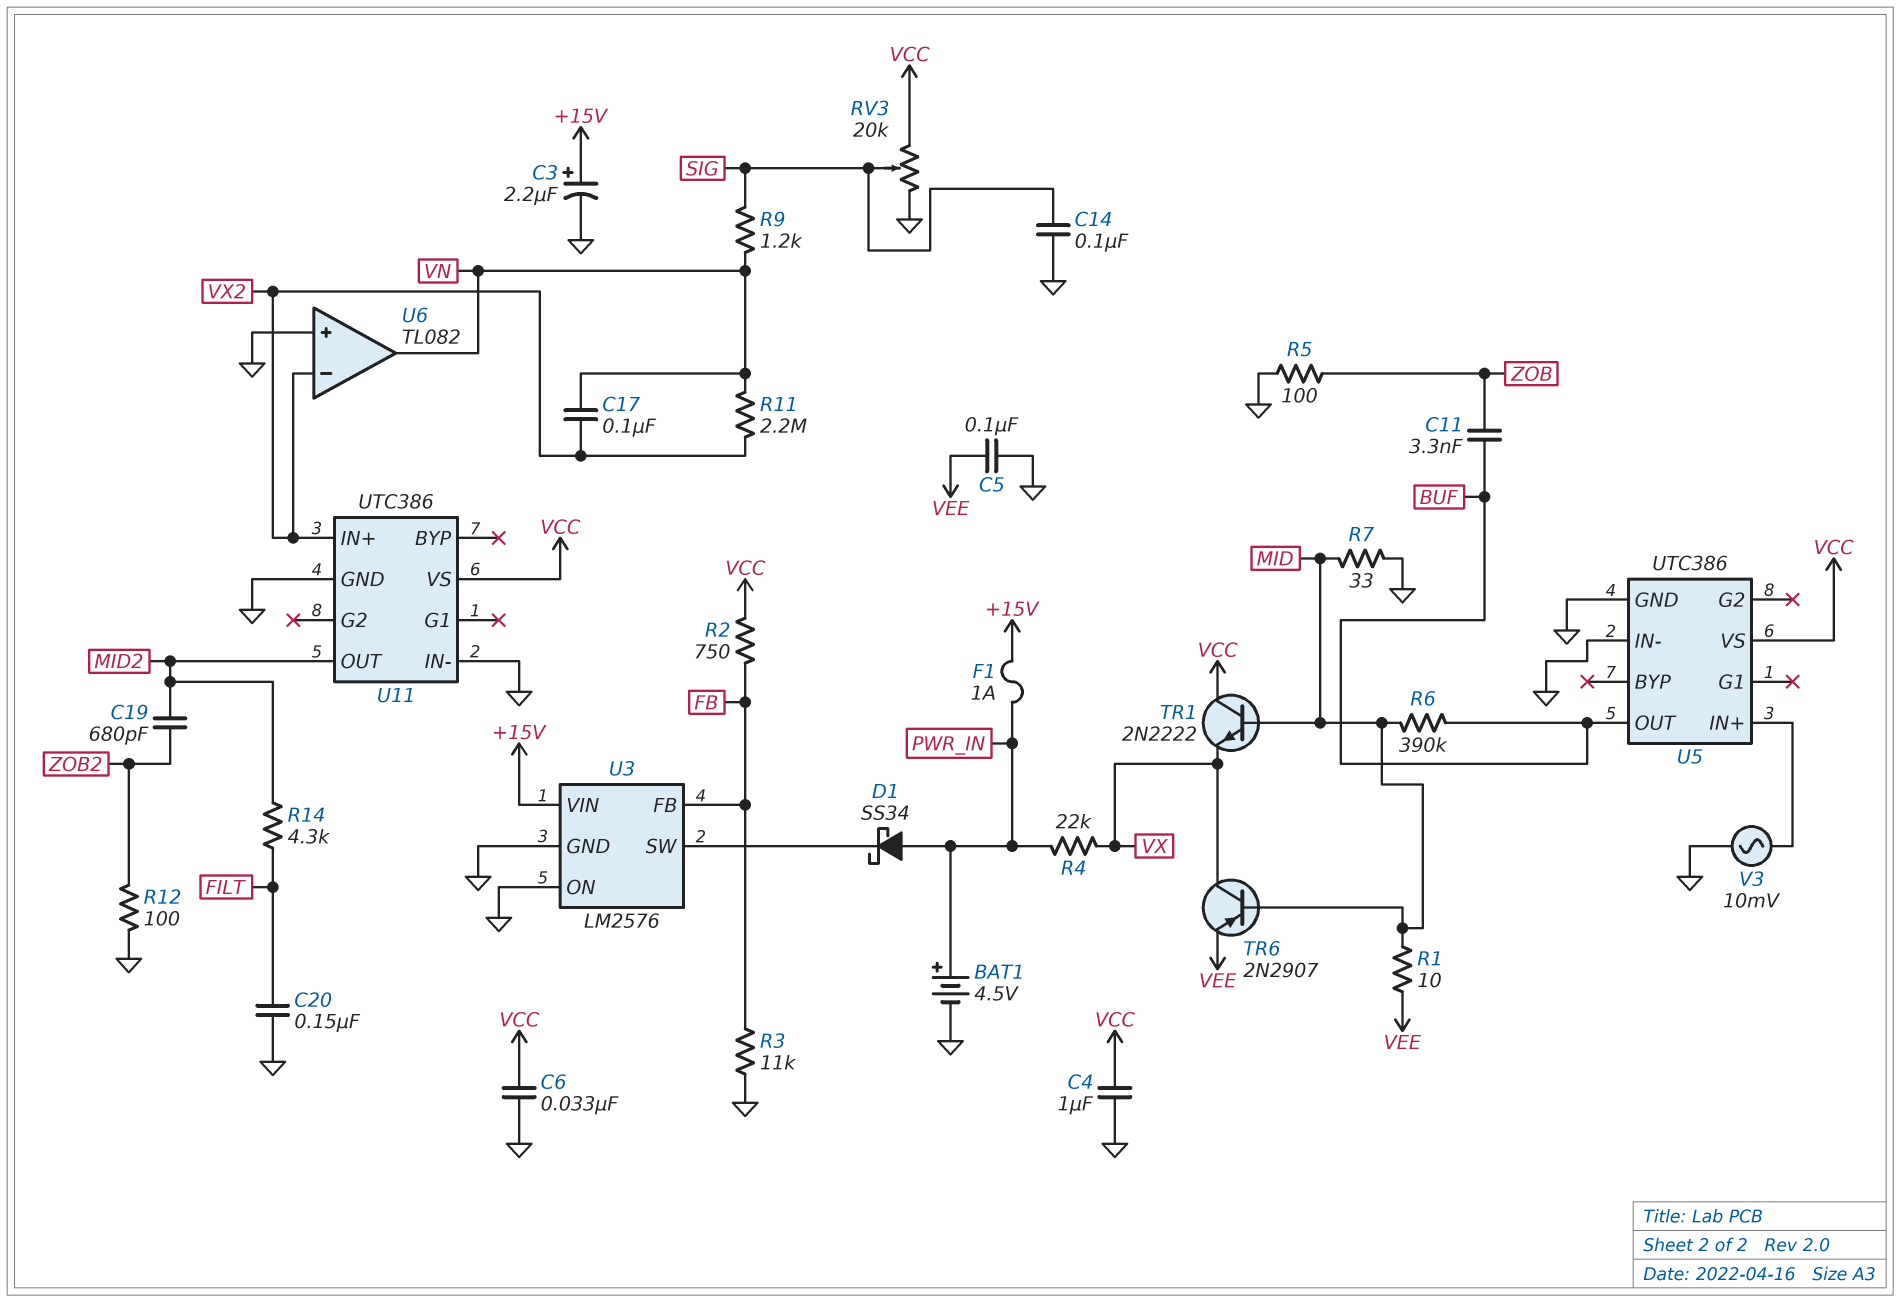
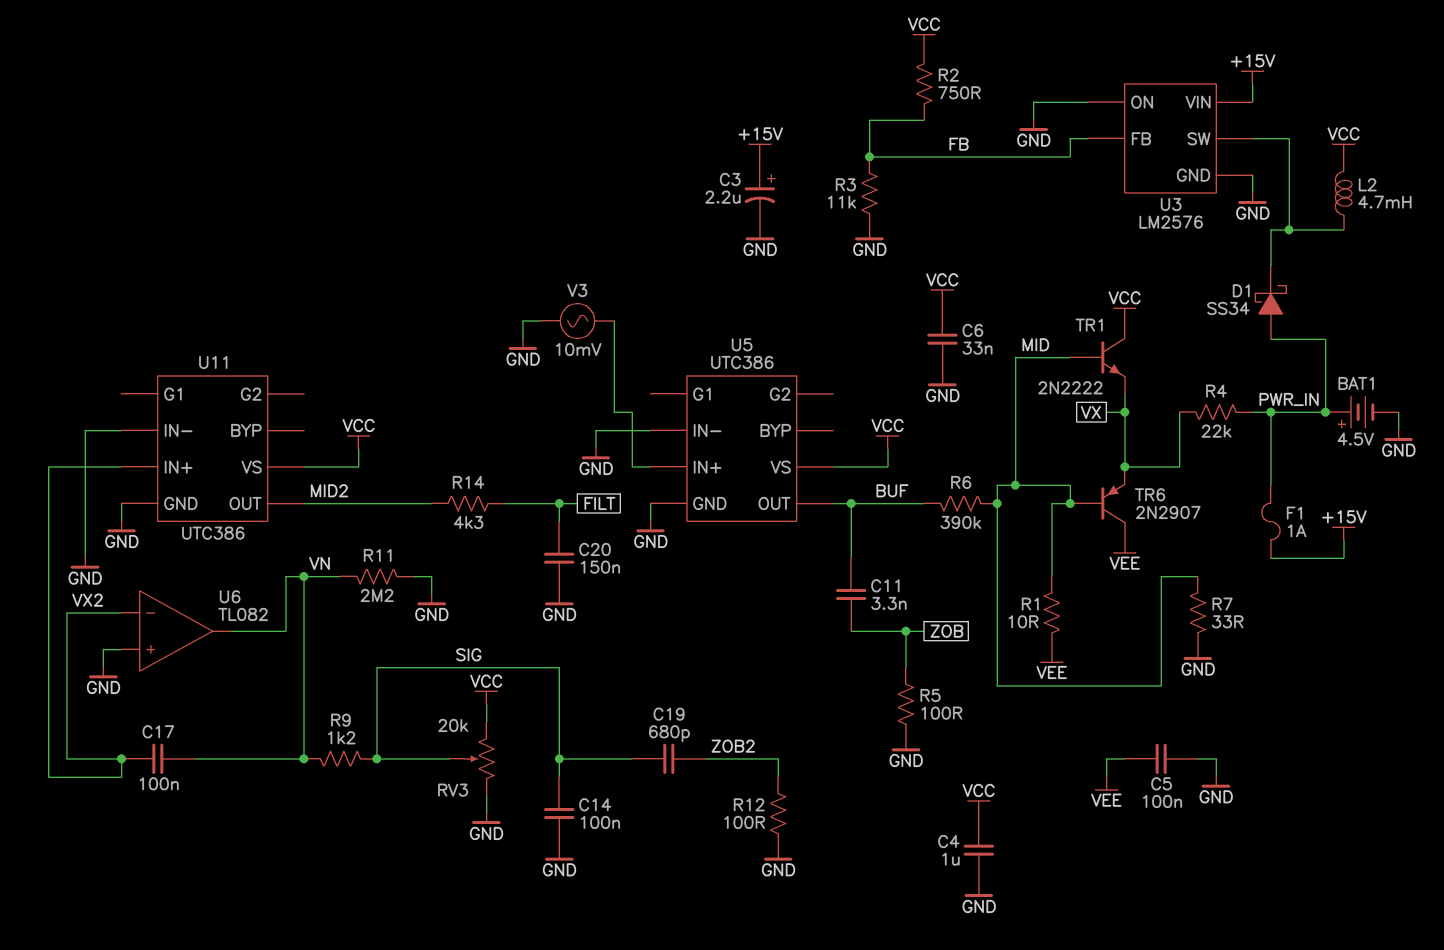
C19: 680pF (MID2, ZOB2) -> 680pF (SIG, ZOB2)
L2: none -> 4.7mH (U3/SW, VCC)
R11: 2.2M (VN, VX2) -> 2.2M (GND, VN)
TR6: PNP 2N2907 (B MID, C VX, E VEE) -> PNP 2N2907 (B MID, C VEE, E VX)

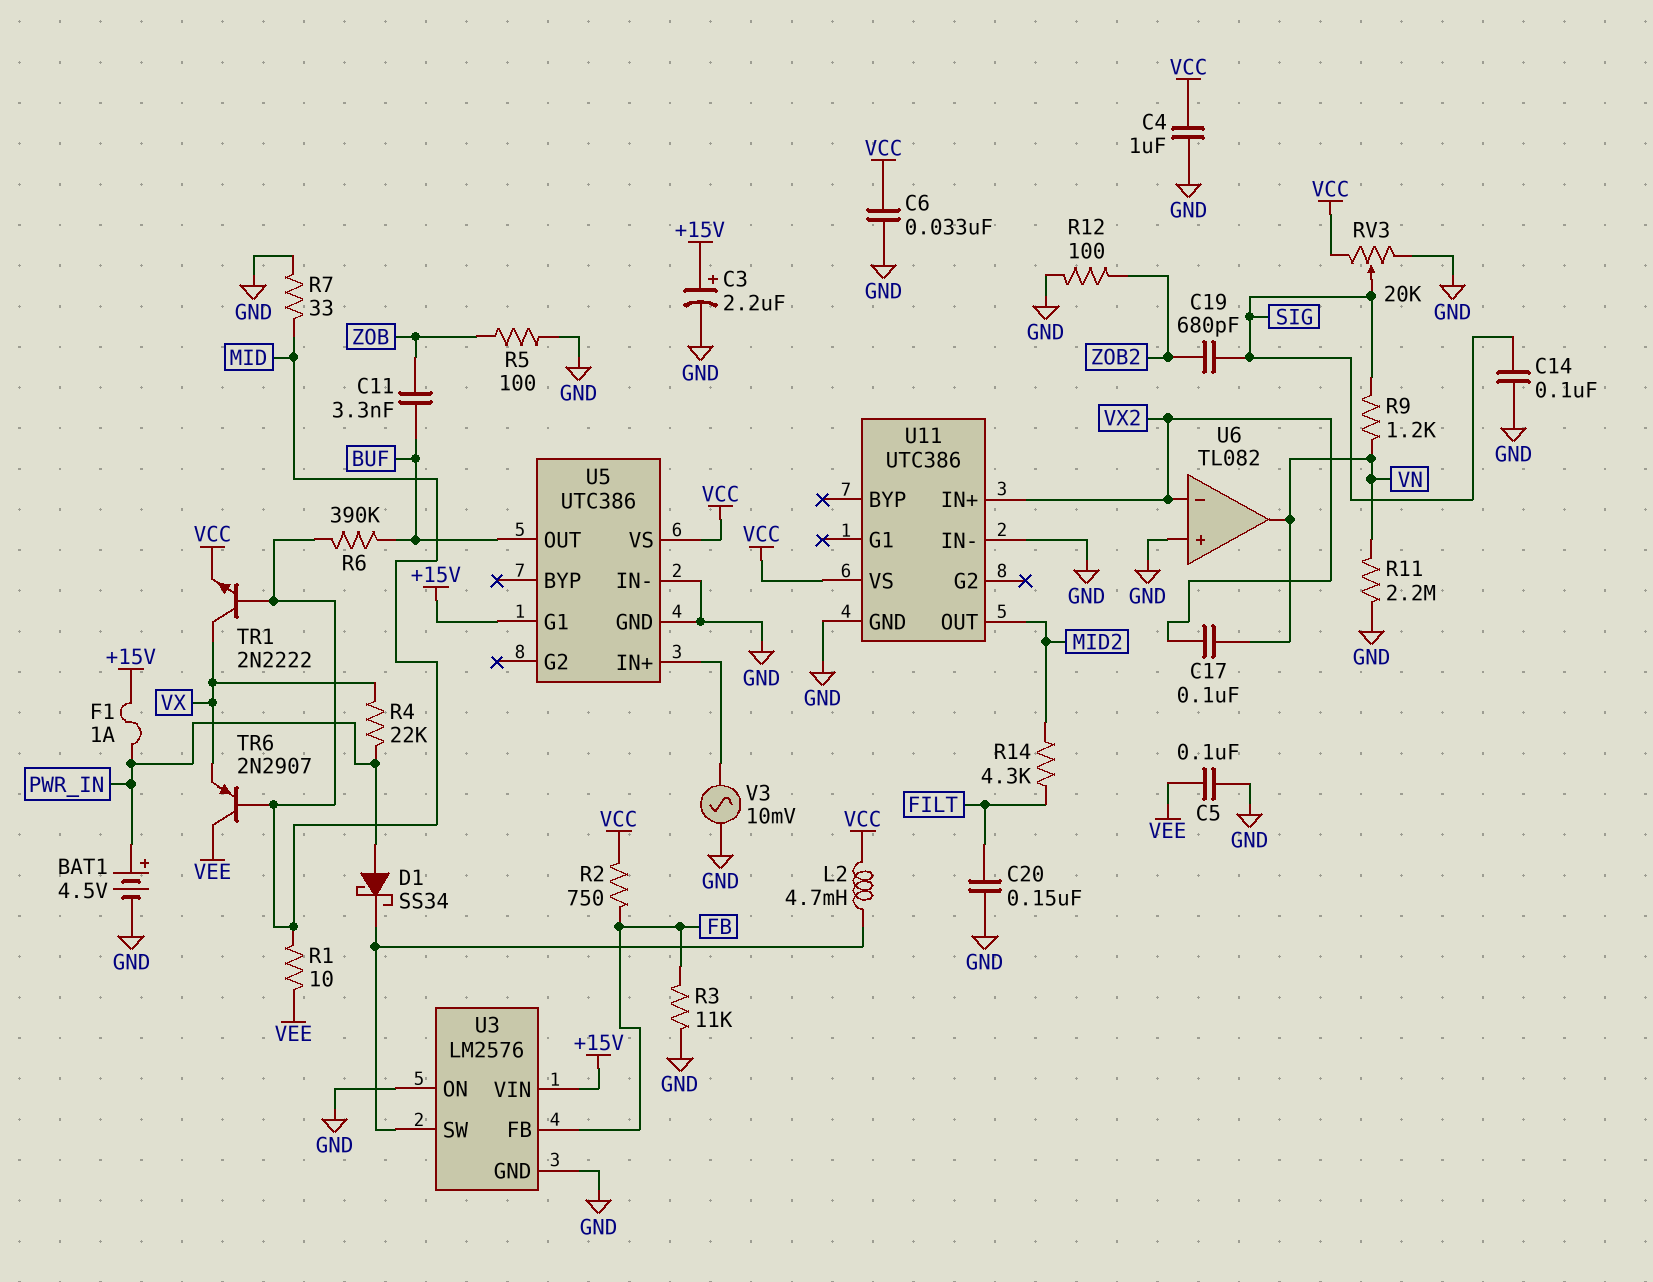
TR1: NPN 2N2222 (B MID, C VCC, E VX) -> NPN 2N2222 (B MID, C VX, E VCC)
U5 pin G1: none -> +15V

